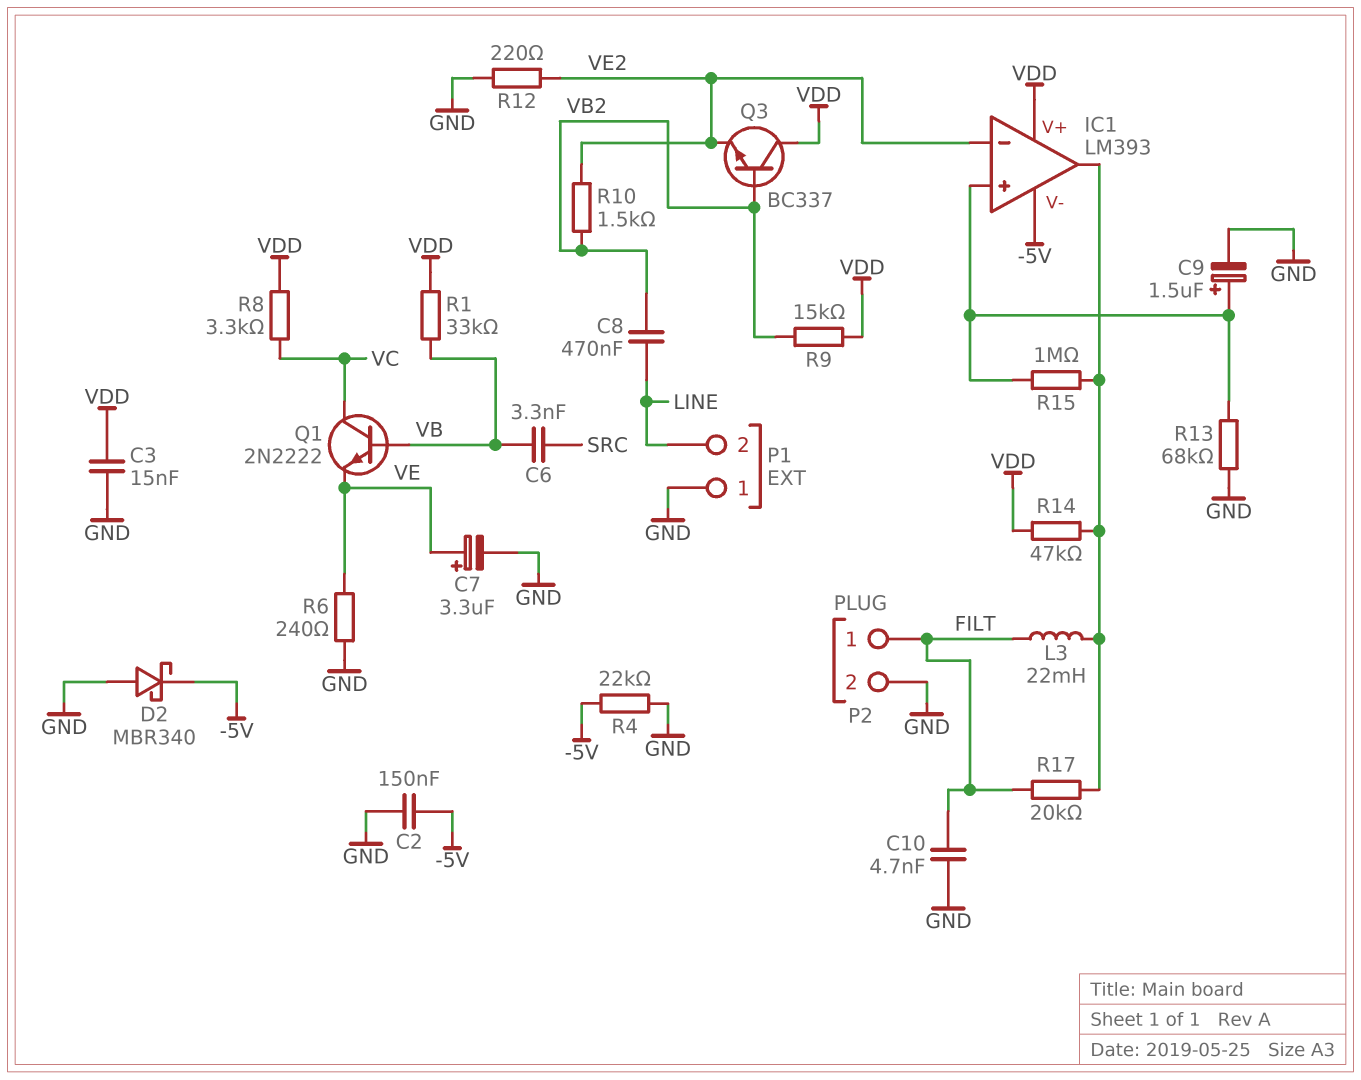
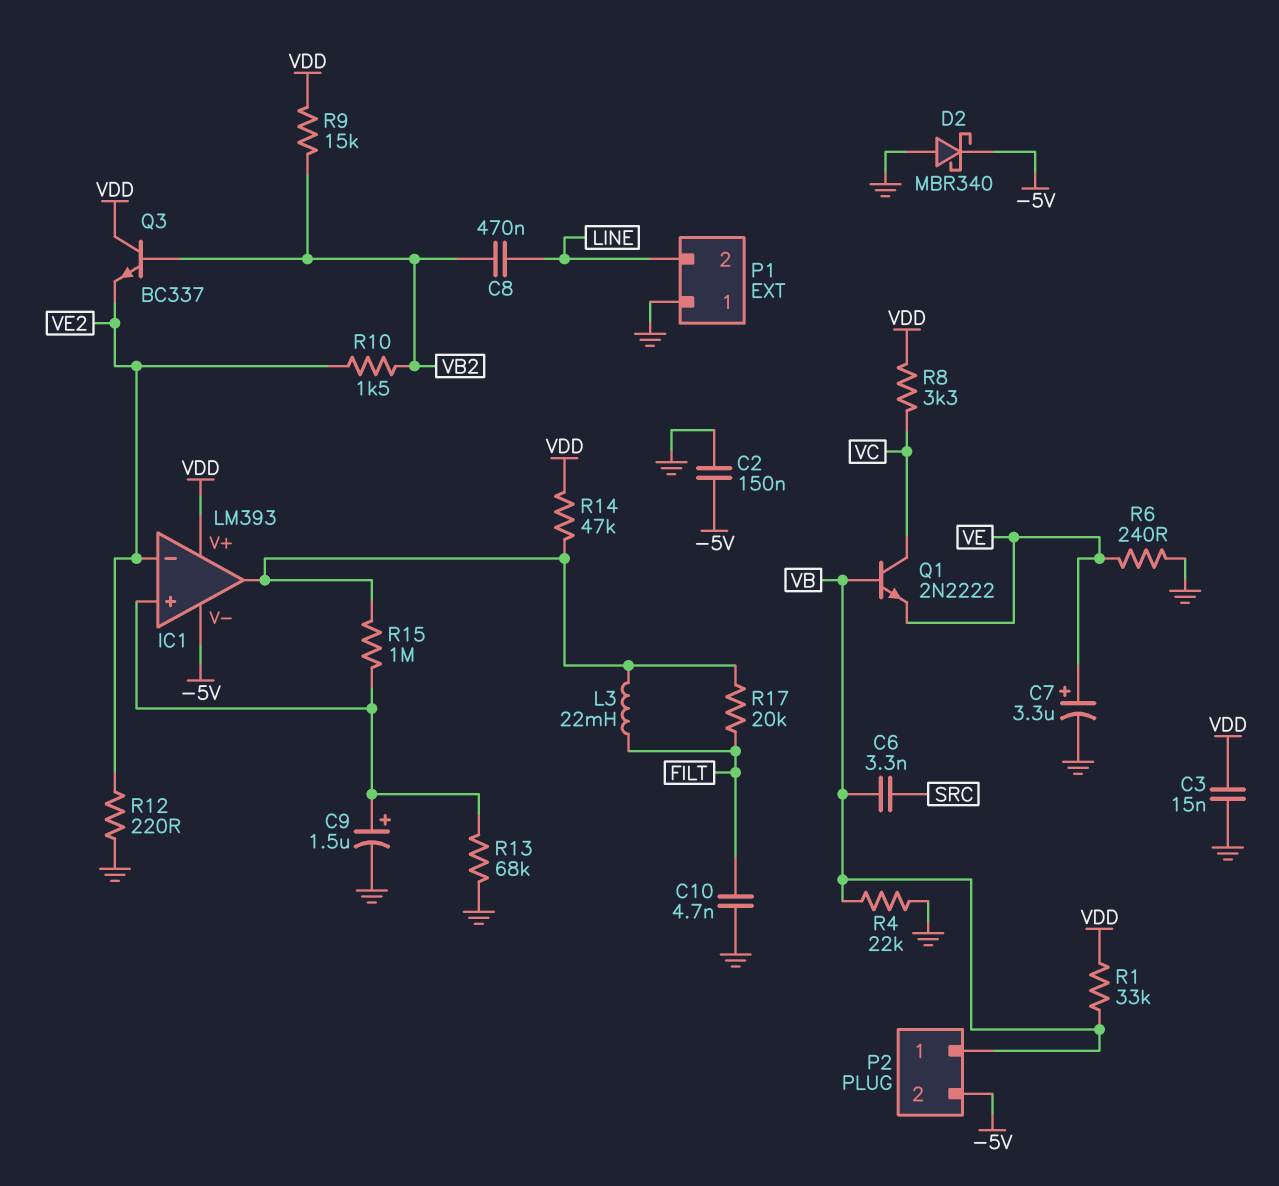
P2 pin 1: FILT -> VB
P2 pin 2: GND -> -5V
R4: 22k (-5V, GND) -> 22k (GND, VB)

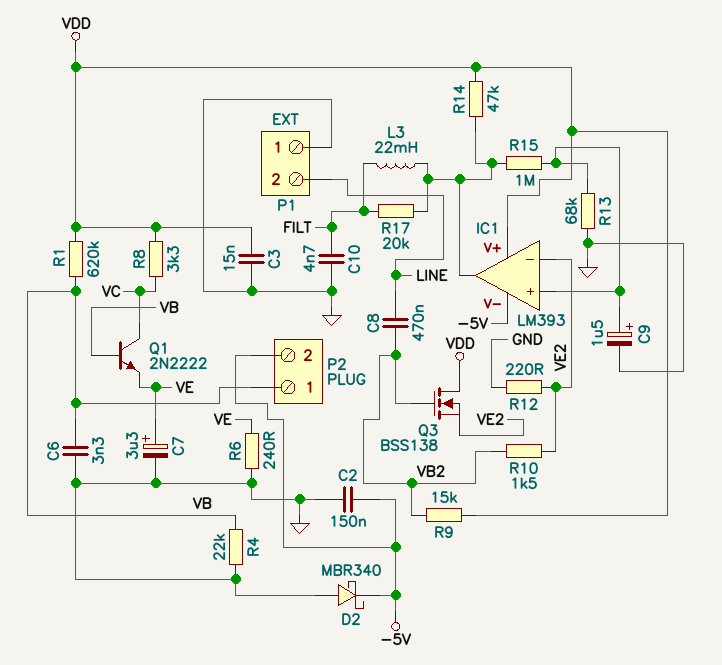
C6: 3.3nF (SRC, VB) -> 3.3nF (GND, VB)
Q3: NPN BC337 (B VB2, C VDD, E VE2) -> NMOS BSS138 (G VB2, D VDD, S VE2)
R1: 33k (VB, VDD) -> 620k (VB, VDD)

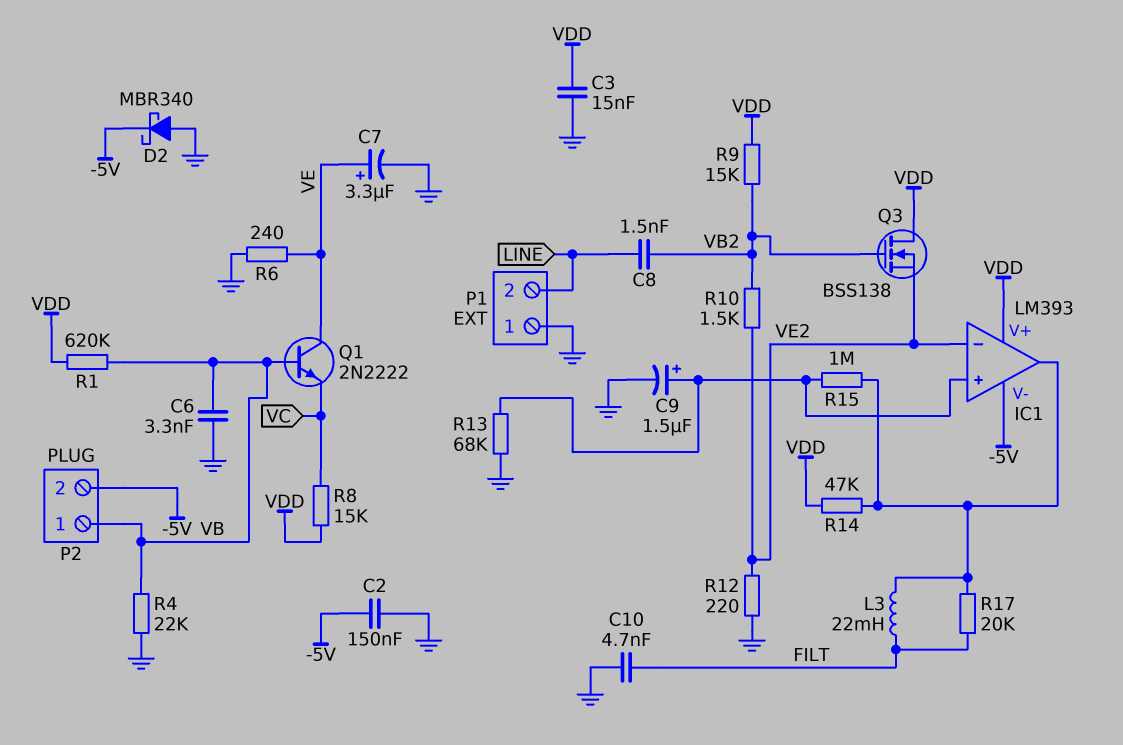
C8: 470nF (LINE, VB2) -> 1.5nF (LINE, VB2)
Q1: NPN 2N2222 (B VB, C VC, E VE) -> NPN 2N2222 (B VB, C VE, E VC)
R8: 3.3k (VC, VDD) -> 15k (VC, VDD)

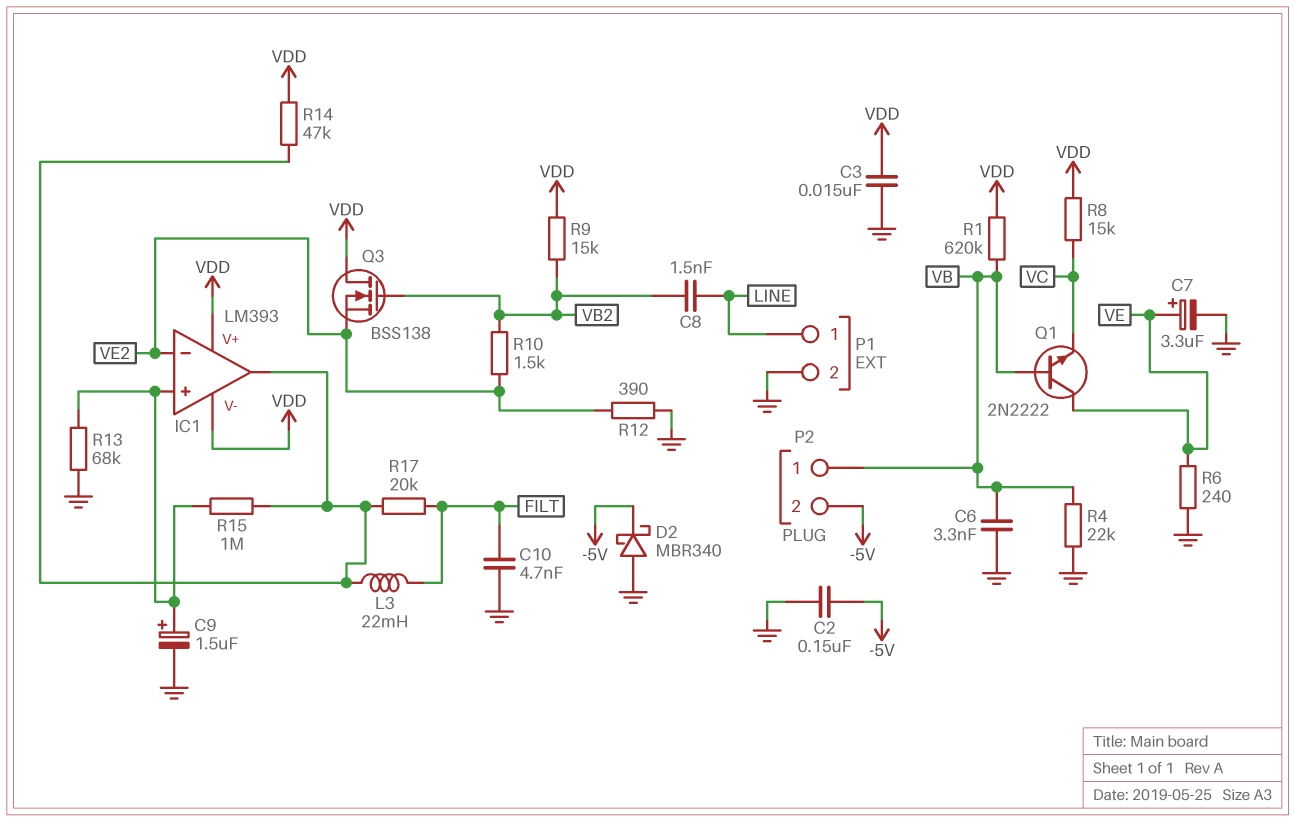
IC1 pin V-: -5V -> VDD
P1 pin 1: GND -> LINE
P1 pin 2: LINE -> GND
R12: 220 (GND, VE2) -> 390 (GND, VE2)

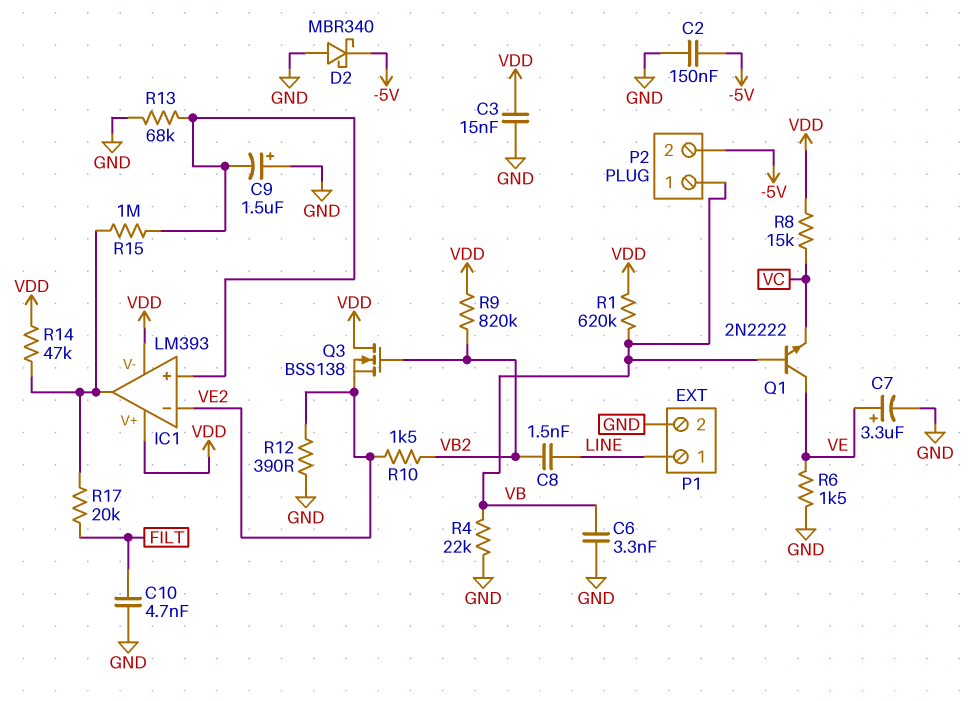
C9: 1.5uF (plus IC1/in+, minus GND) -> 1.5uF (plus GND, minus IC1/in+)
L3: 22mH (FILT, IC1/out) -> none
R6: 240 (GND, VE) -> 1.5k (GND, VE)
R9: 15k (VB2, VDD) -> 820k (VB2, VDD)

